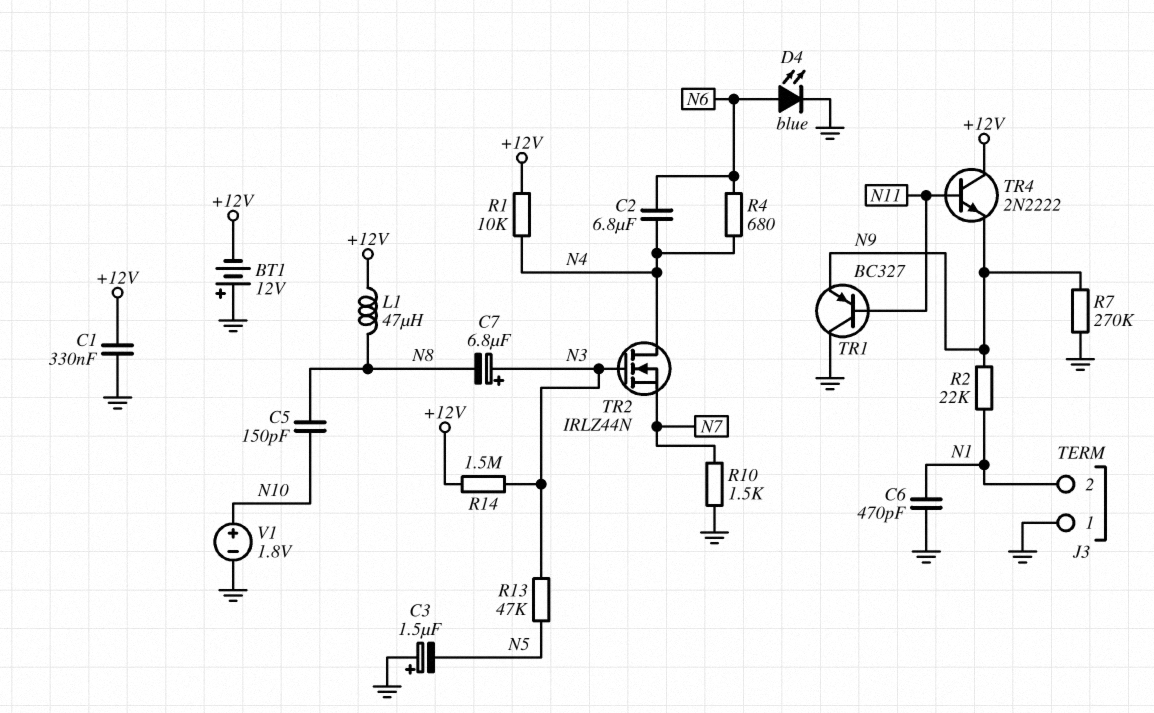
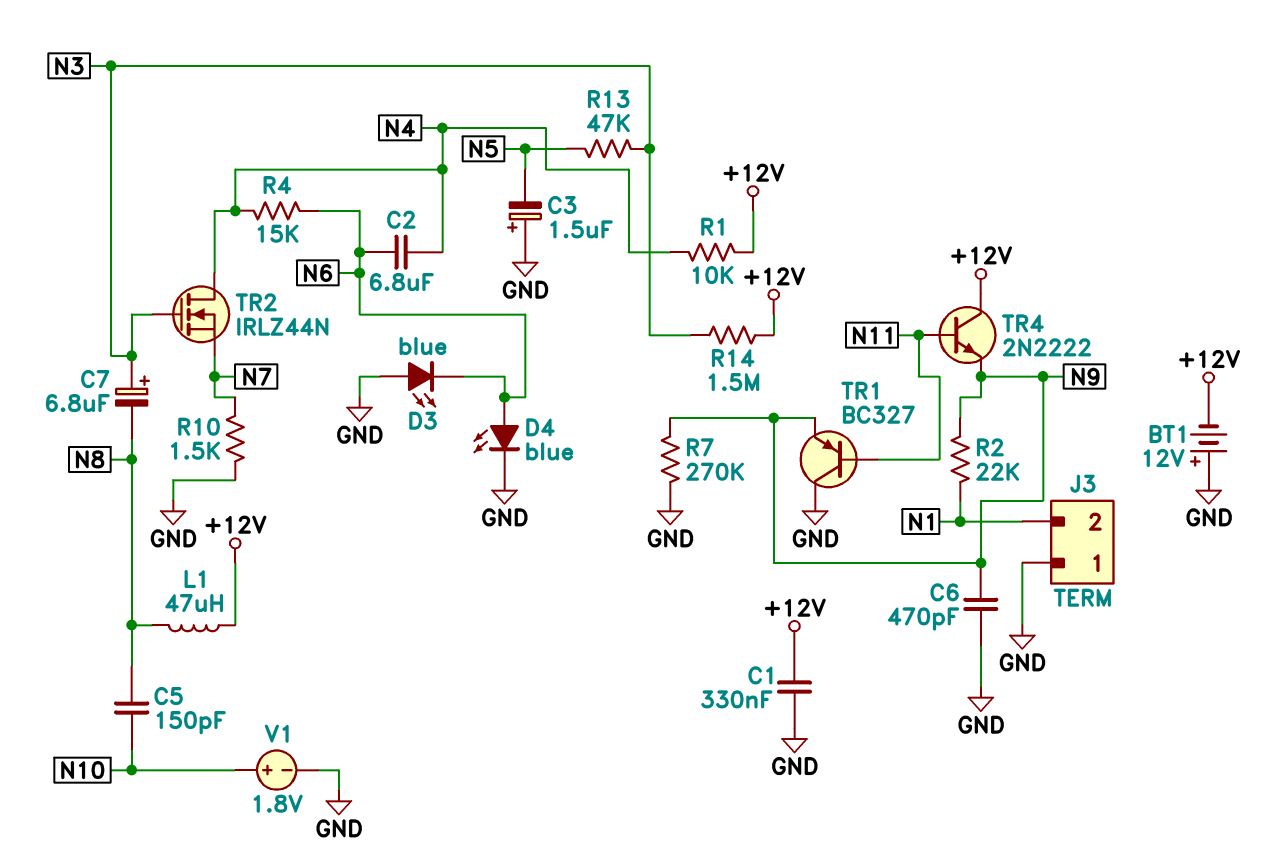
C6: 470pF (GND, N1) -> 470pF (GND, N9)
D3: none -> LED blue (A GND, K N6)
R4: 680 (N4, N6) -> 15k (N4, N6)

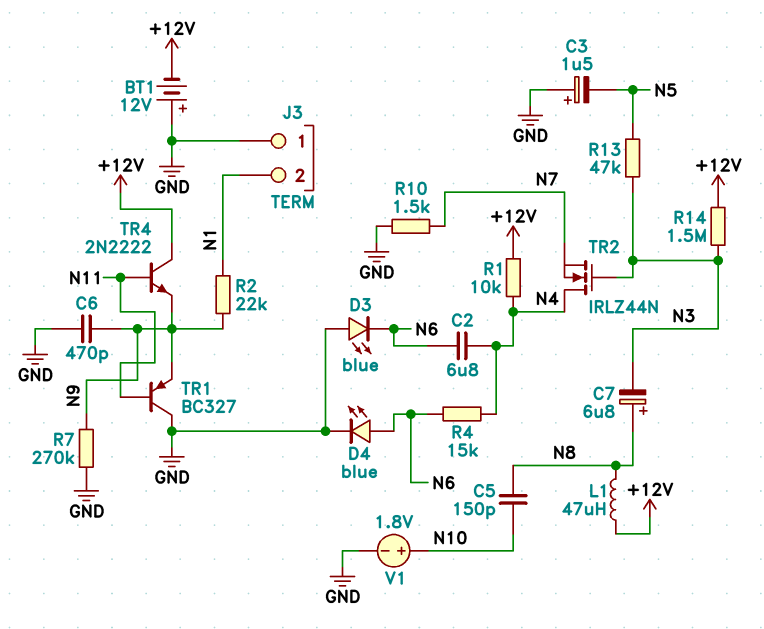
C1: 330nF (+12V, GND) -> none
C7: 6.8uF (plus N3, minus N8) -> 6.8uF (plus N8, minus N3)

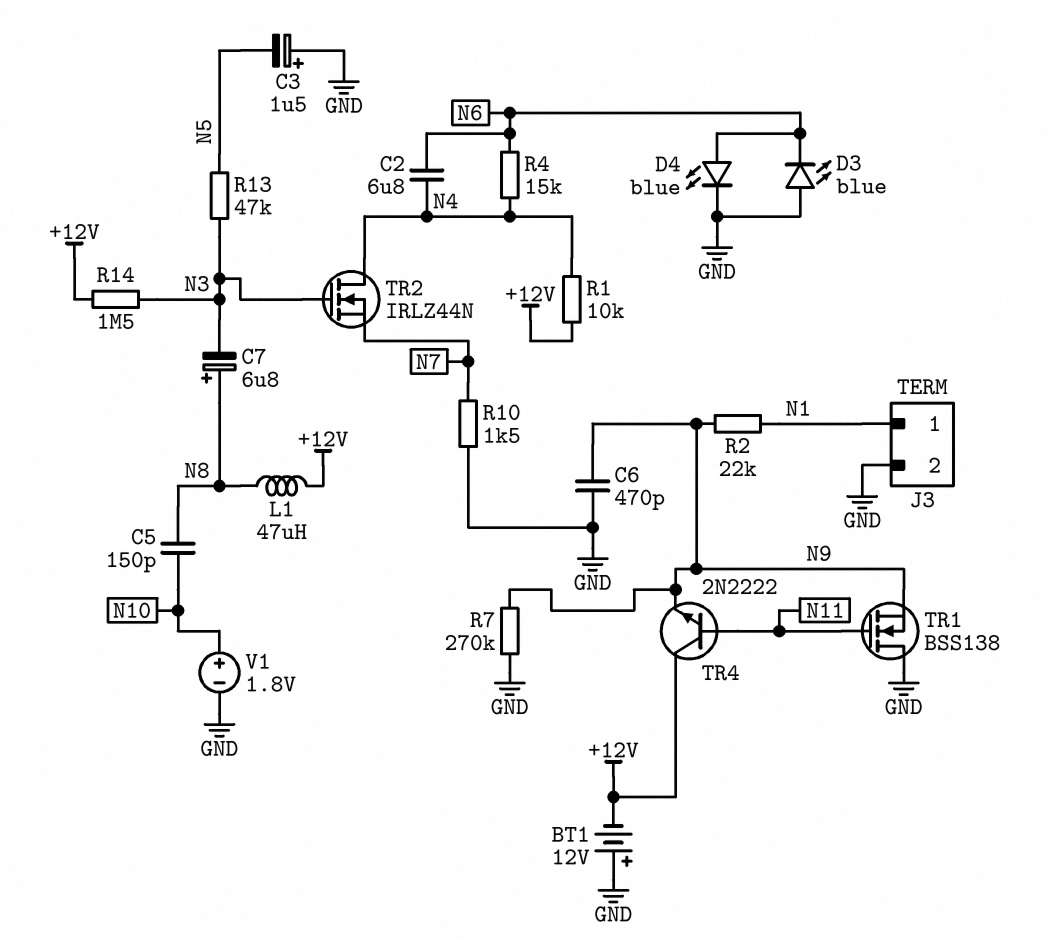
J3 pin 1: GND -> N1
J3 pin 2: N1 -> GND
TR1: PNP BC327 (B N11, C GND, E N9) -> NMOS BSS138 (G N11, D GND, S N9)

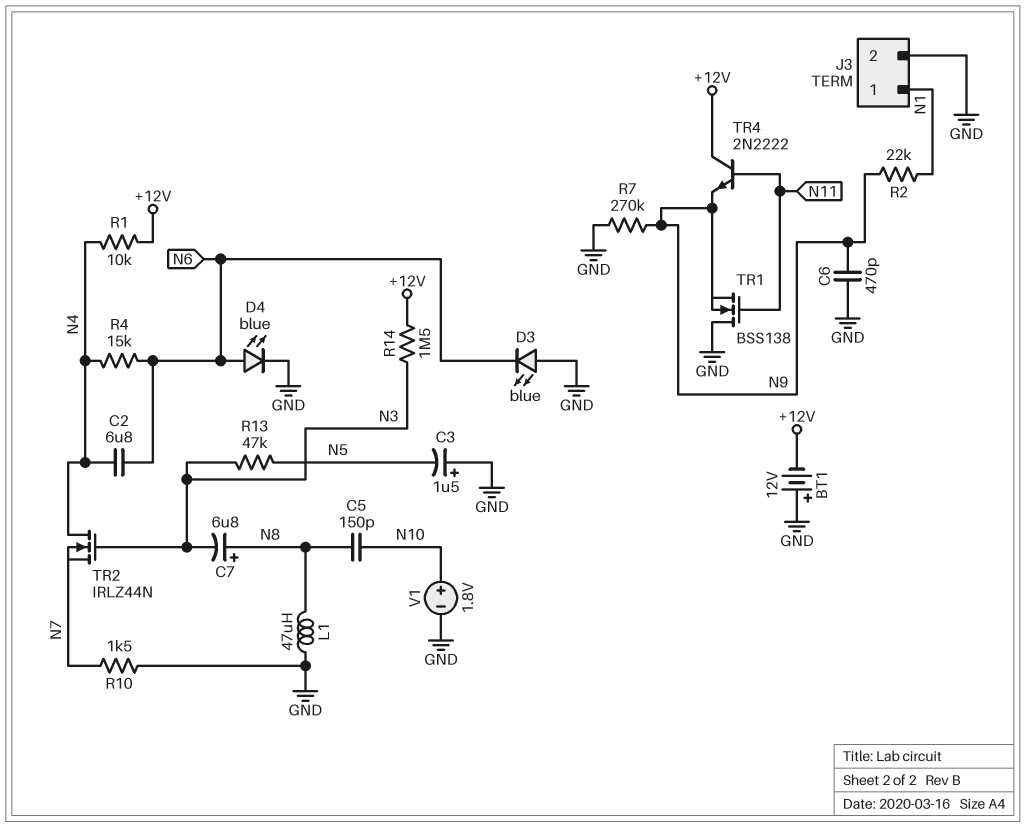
L1: 47uH (+12V, N8) -> 47uH (GND, N8)

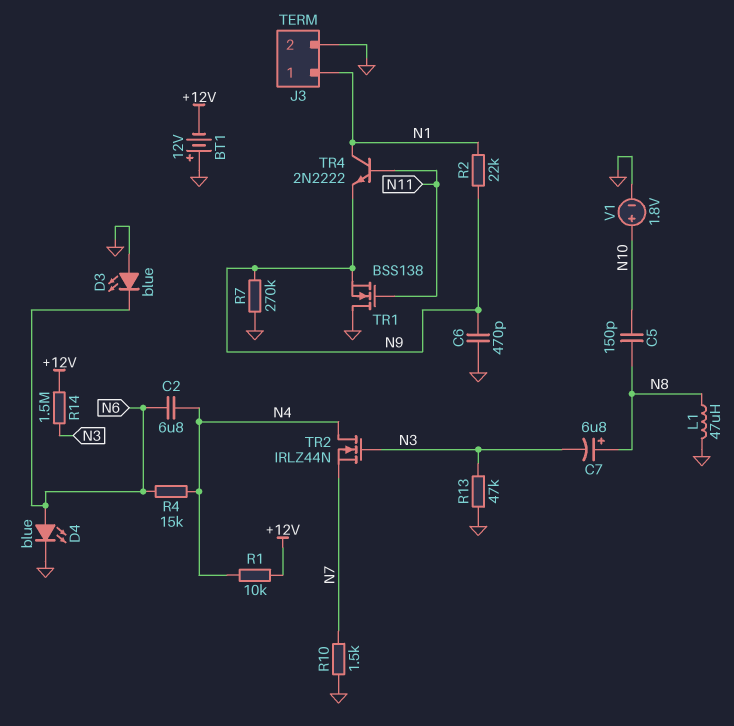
C3: 1.5uF (plus GND, minus N5) -> none
R13: 47k (N3, N5) -> 47k (GND, N3)
TR4: NPN 2N2222 (B N11, C +12V, E N9) -> NPN 2N2222 (B N11, C N1, E N9)

